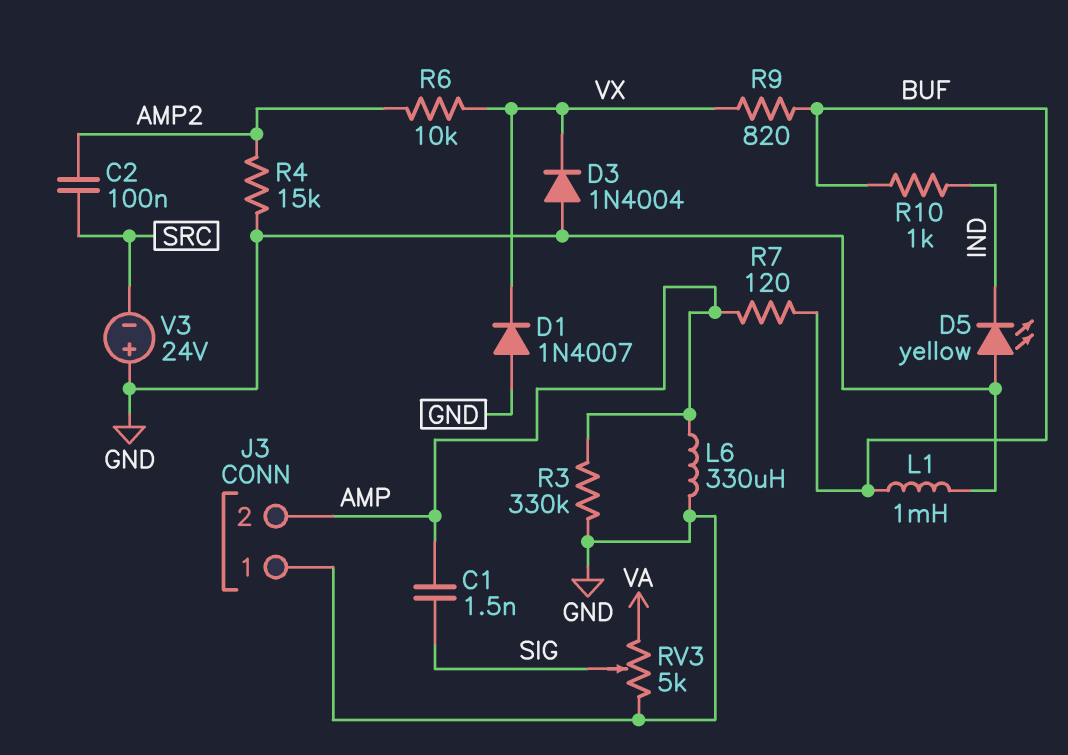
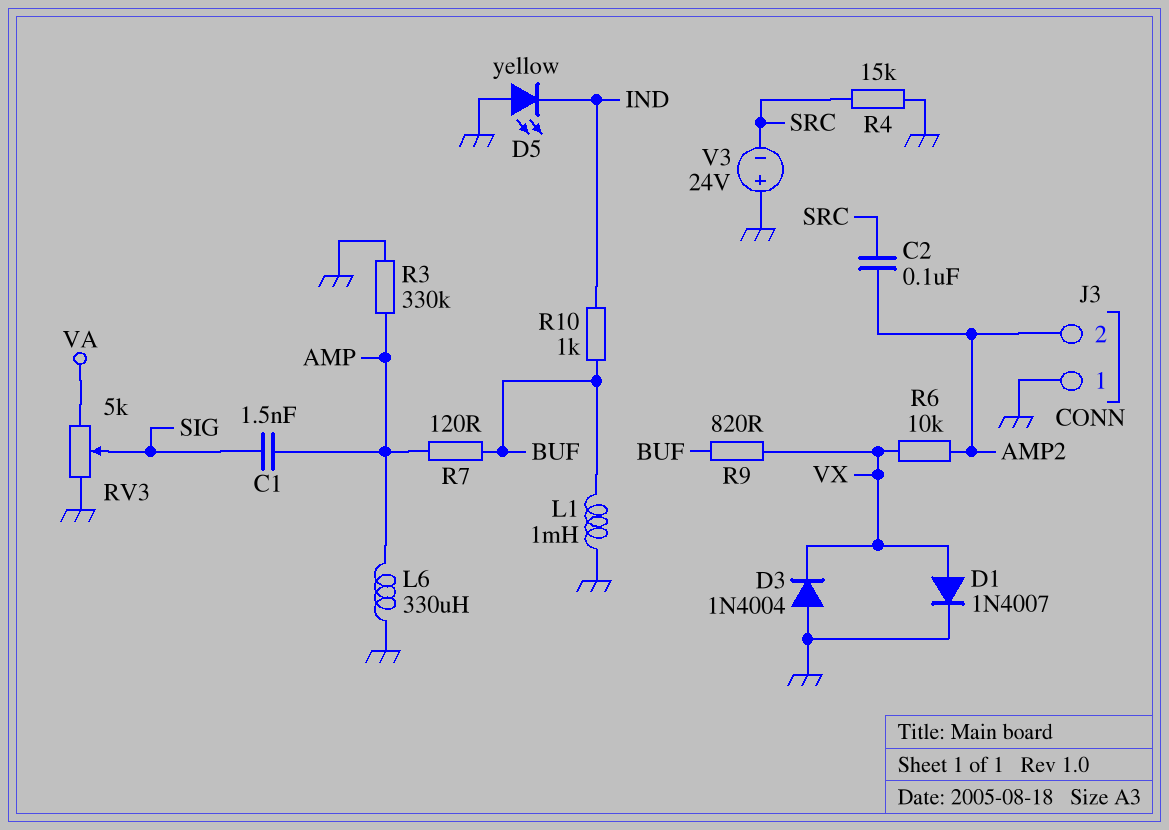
D1: diode 1N4007 (A GND, K VX) -> diode 1N4007 (A VX, K GND)
J3 pin 2: AMP -> AMP2
R4: 15k (AMP2, GND) -> 15k (GND, SRC)

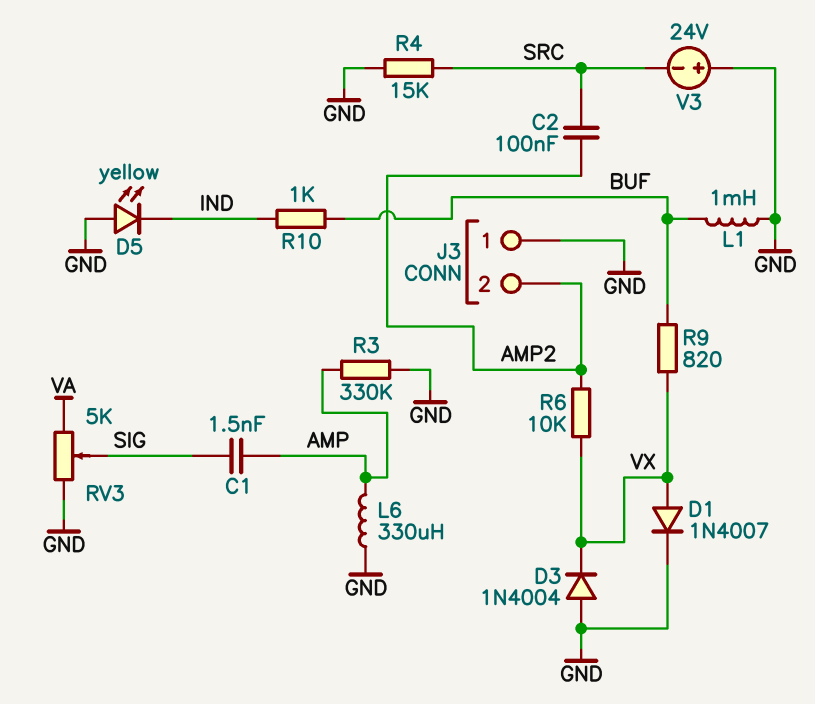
R7: 120 (AMP, BUF) -> none

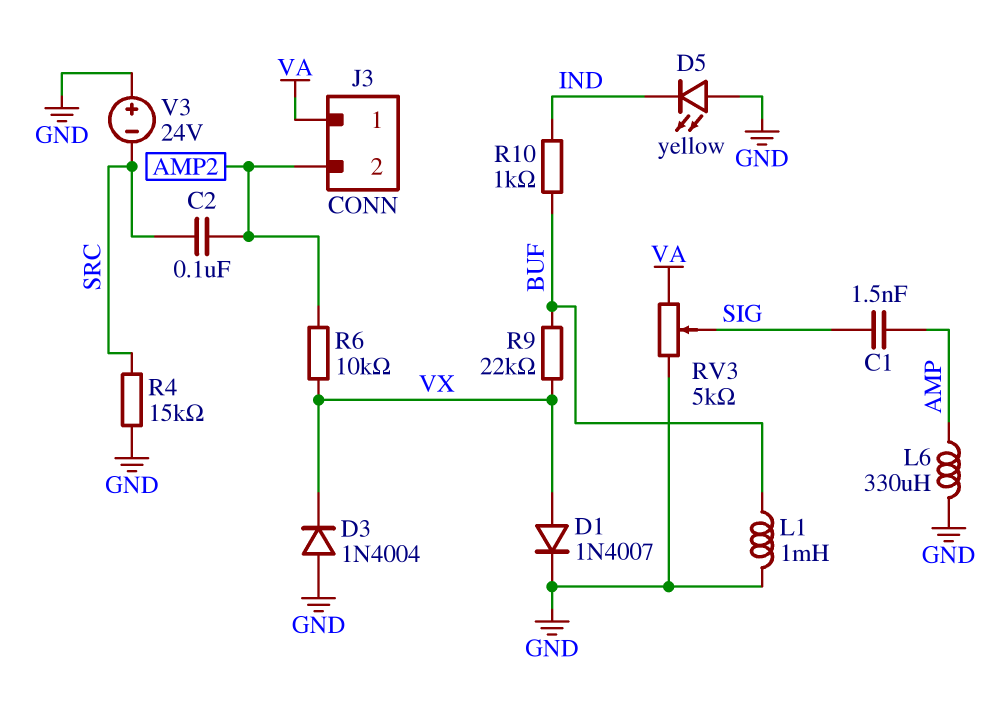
J3 pin 1: GND -> VA
R3: 330k (AMP, GND) -> none
R9: 820 (BUF, VX) -> 22k (BUF, VX)

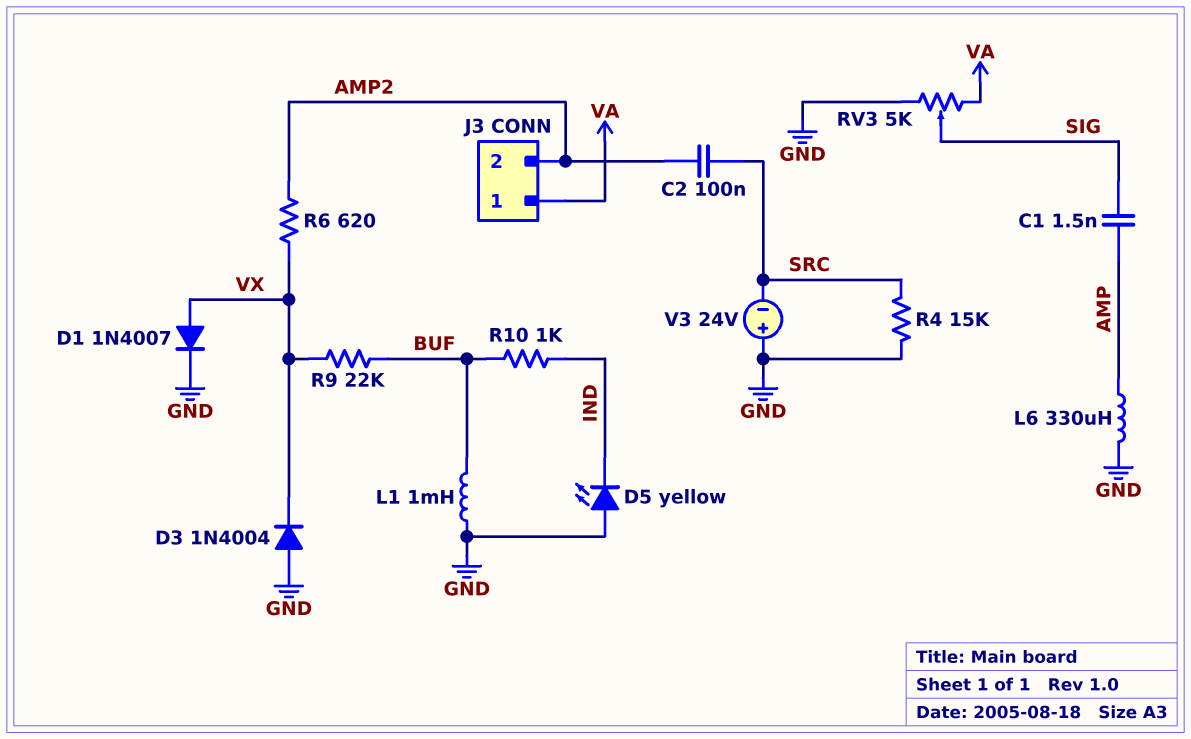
R6: 10k (AMP2, VX) -> 620 (AMP2, VX)

